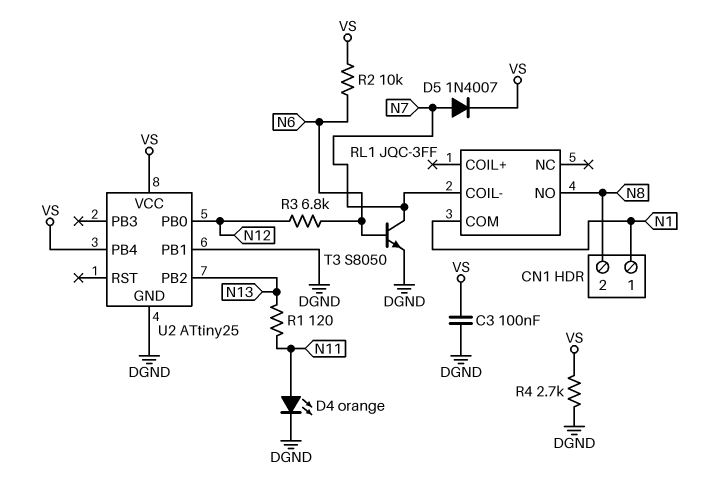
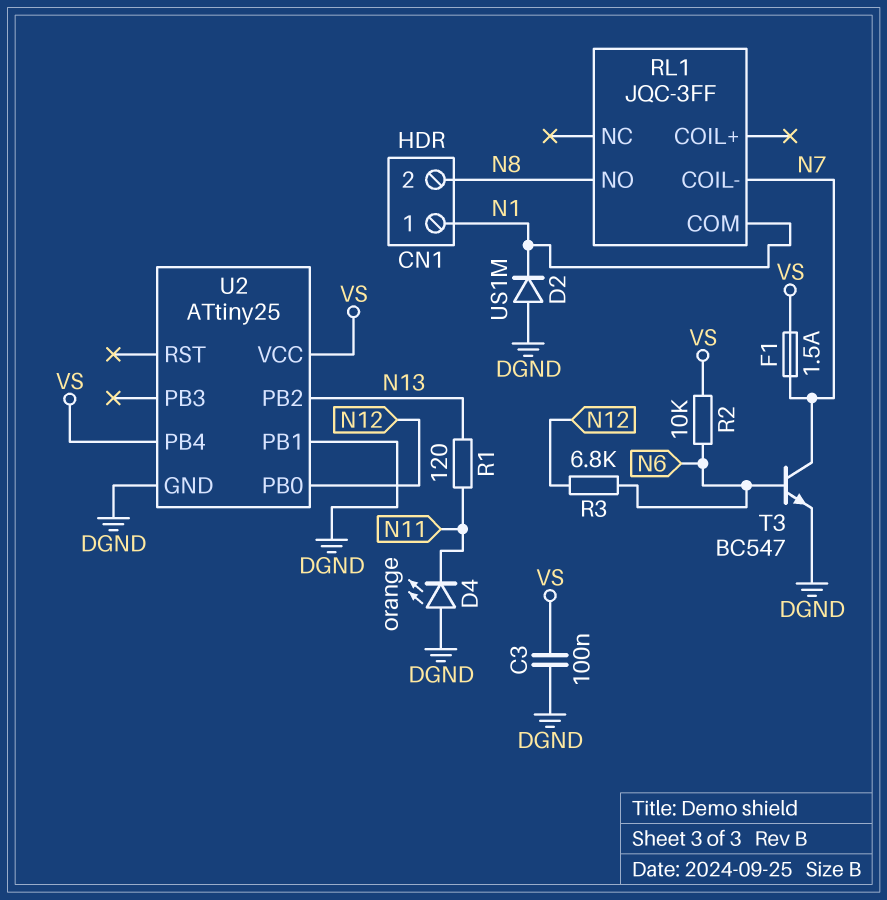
D2: none -> diode US1M (A DGND, K N1)
D4: LED orange (A N11, K DGND) -> LED orange (A DGND, K N11)
D5: diode 1N4007 (A N7, K VS) -> none
F1: none -> 1.5A (N7, VS)
R4: 2.7k (DGND, VS) -> none
T3: NPN S8050 (B N6, C N7, E DGND) -> NPN BC547 (B N6, C N7, E DGND)

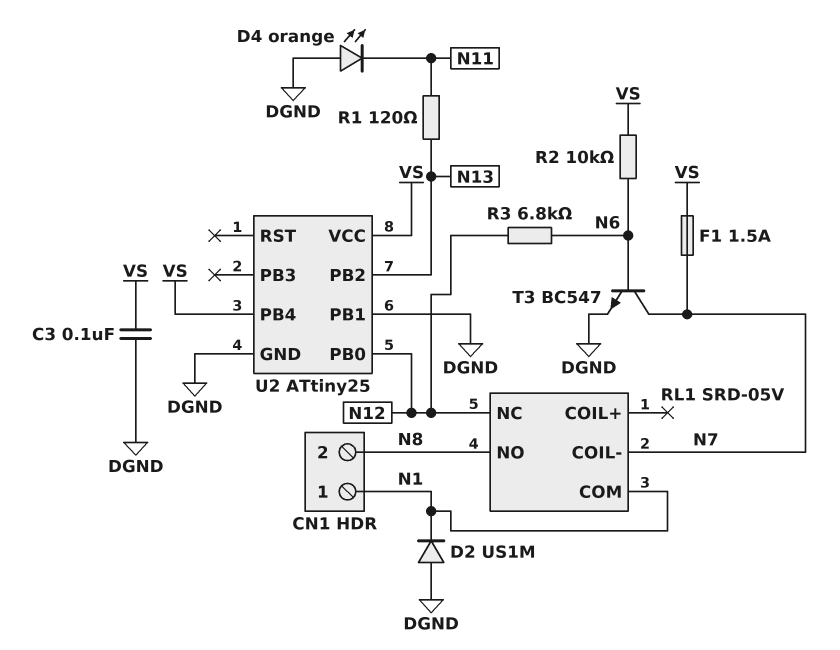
RL1: JQC-3FF -> SRD-05V
RL1 pin NC: none -> N12

